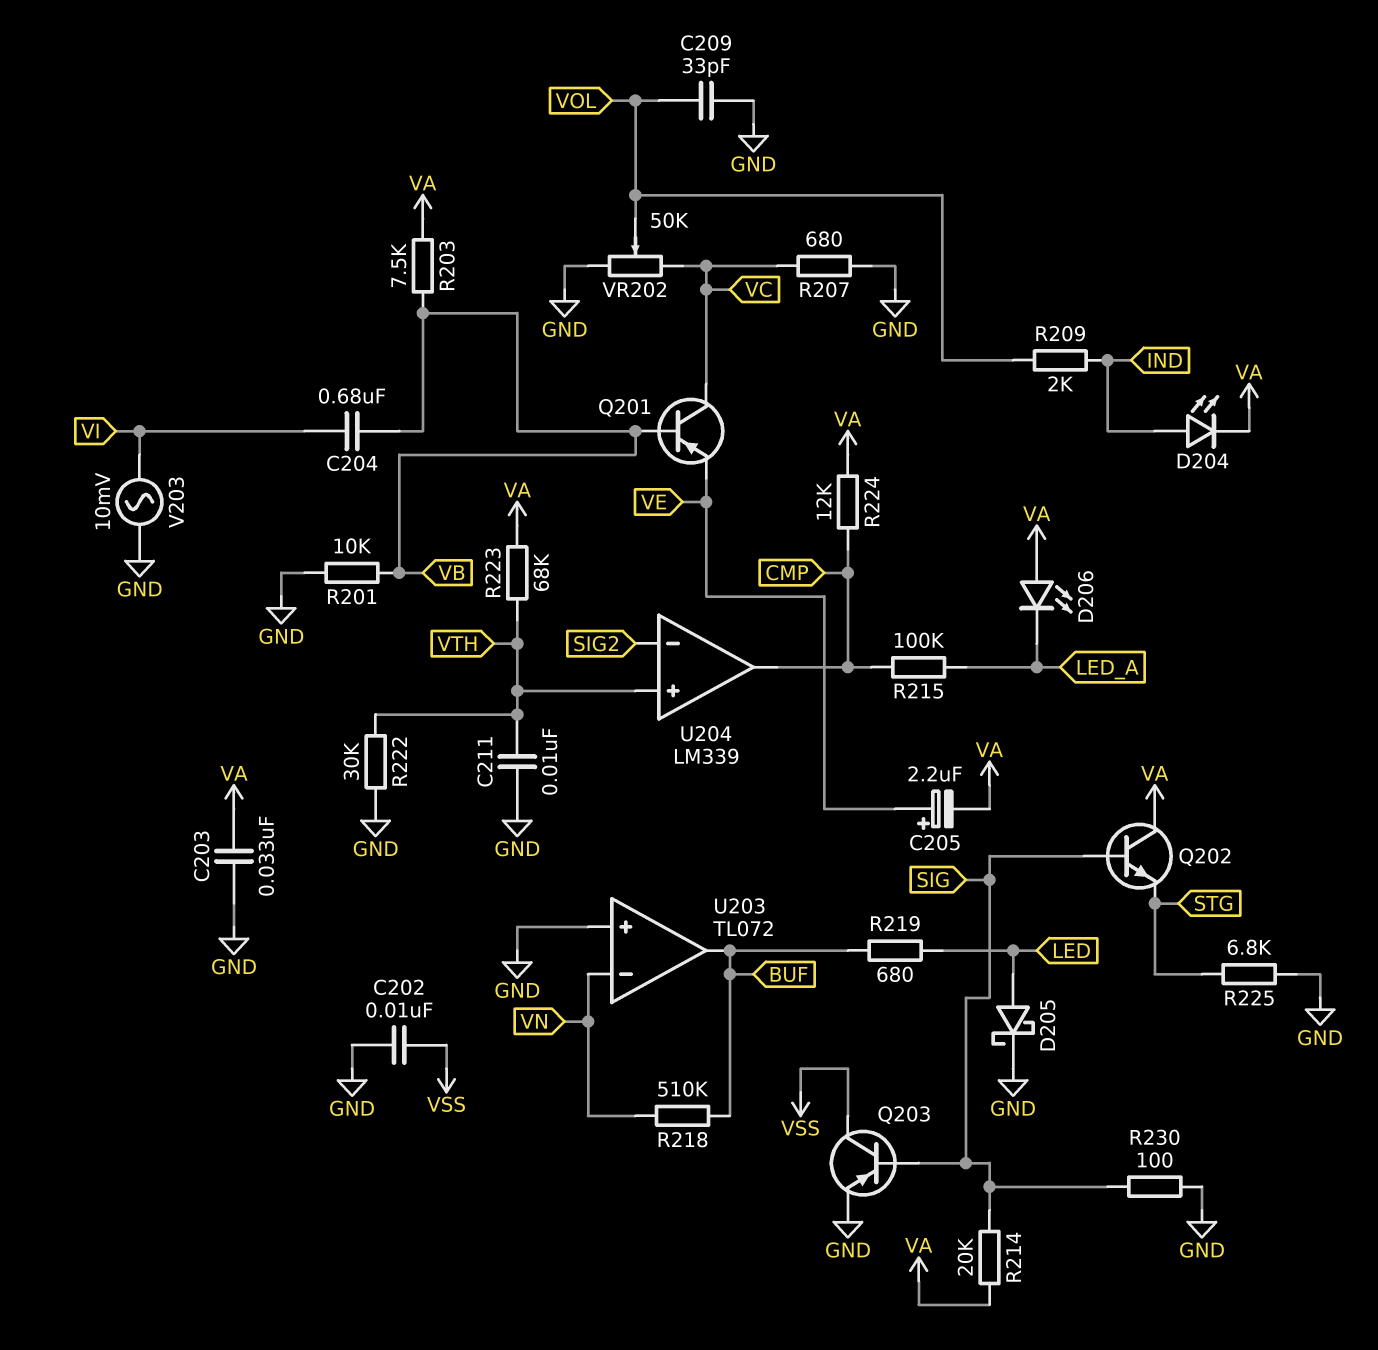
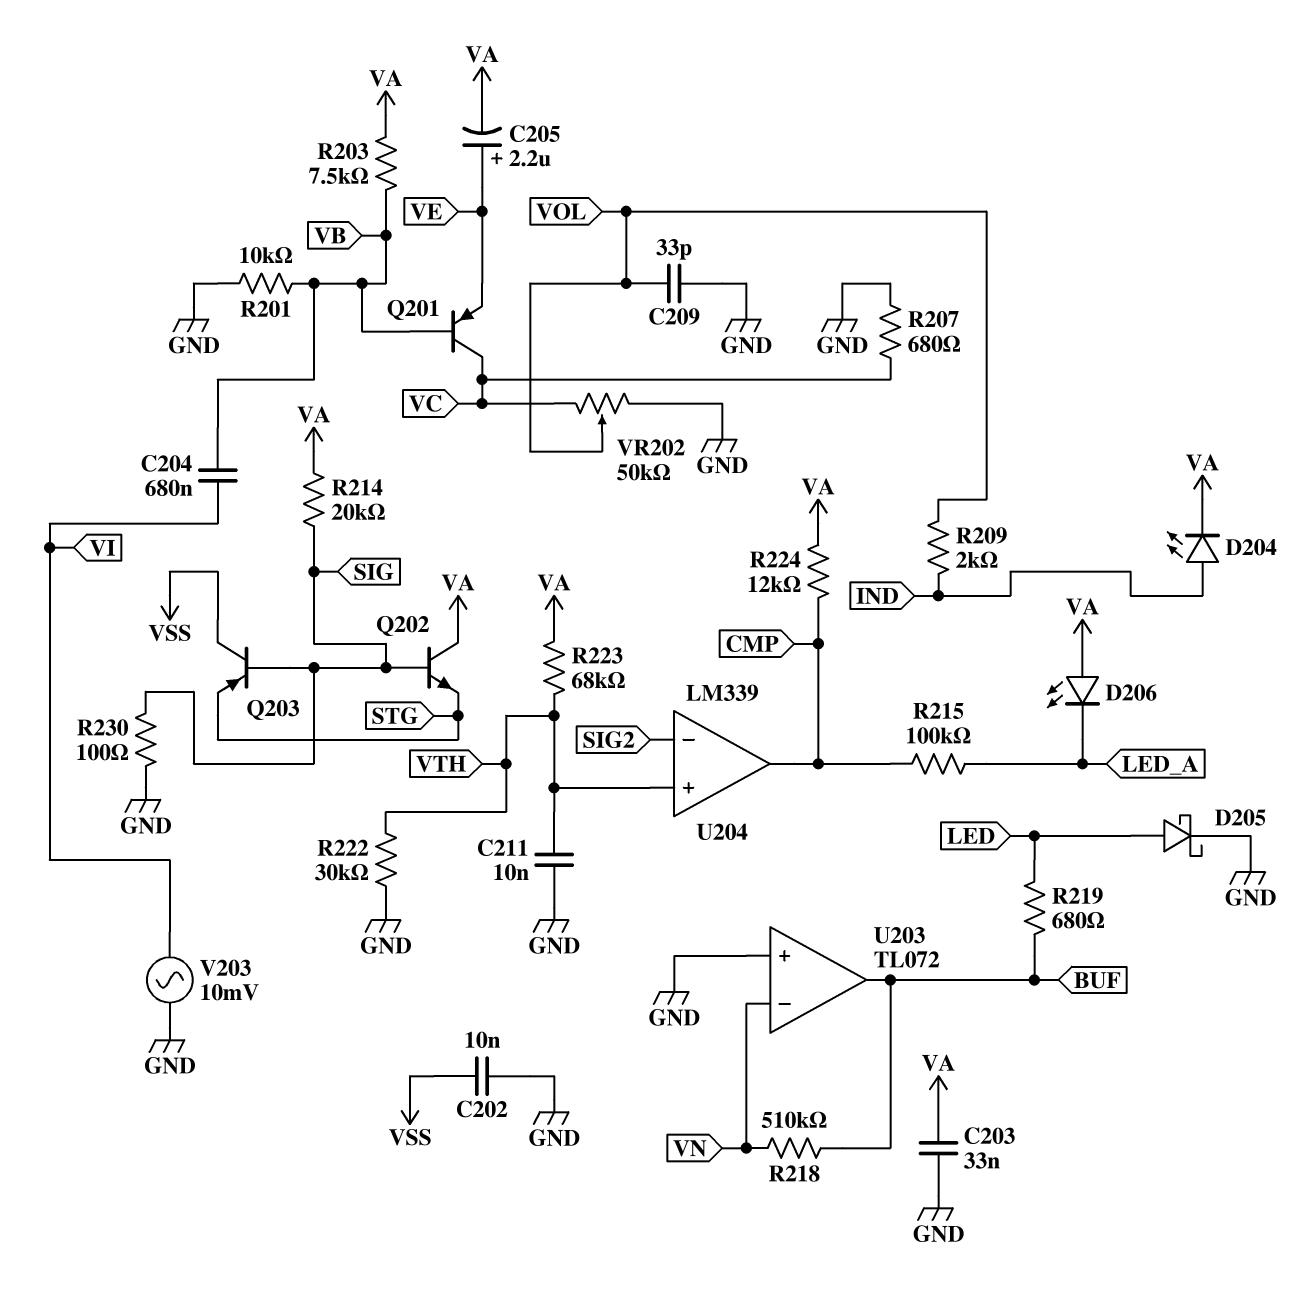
Q203: PNP (B SIG, C VSS, E GND) -> PNP (B SIG, C VSS, E STG)
R225: 6.8k (GND, STG) -> none

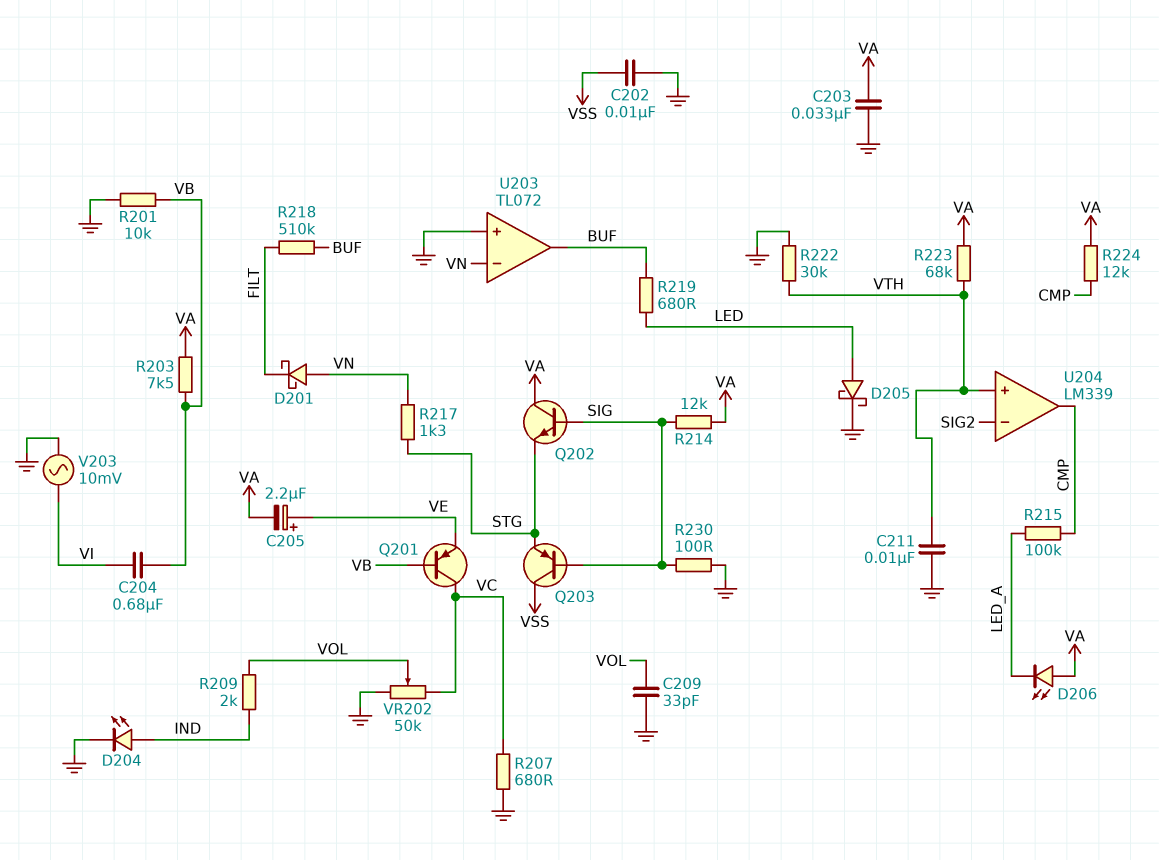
D201: none -> schottky (A VN, K FILT)
D204: LED (A IND, K VA) -> LED (A IND, K GND)
R214: 20k (SIG, VA) -> 12k (SIG, VA)
R217: none -> 1.3k (STG, VN)
R218: 510k (BUF, VN) -> 510k (BUF, FILT)

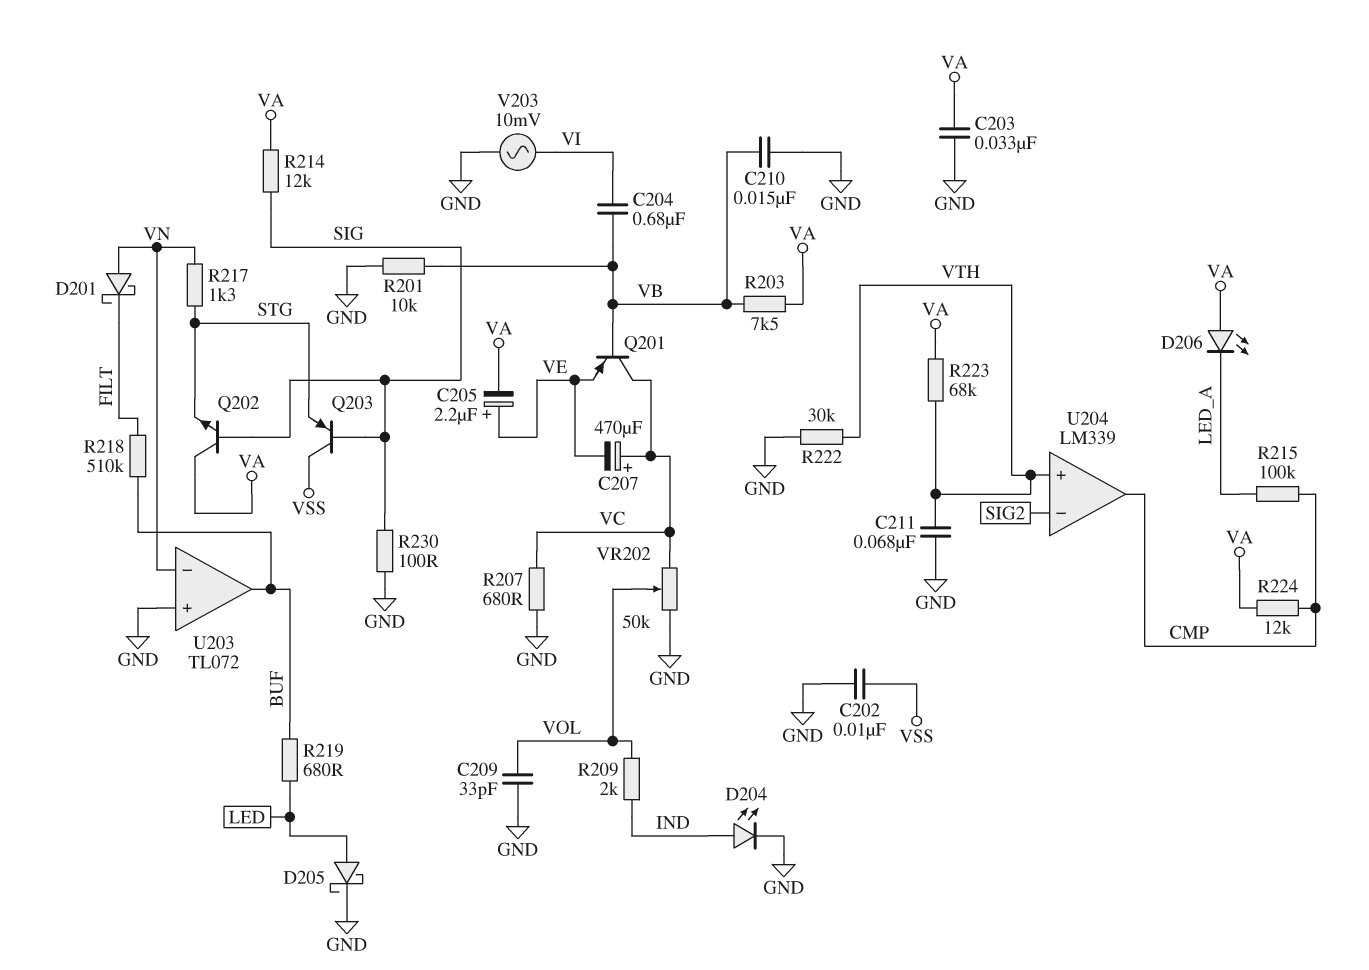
C207: none -> 470uF (plus VC, minus VE)
C210: none -> 15nF (GND, VB)
C211: 10nF (GND, VTH) -> 68nF (GND, VTH)

